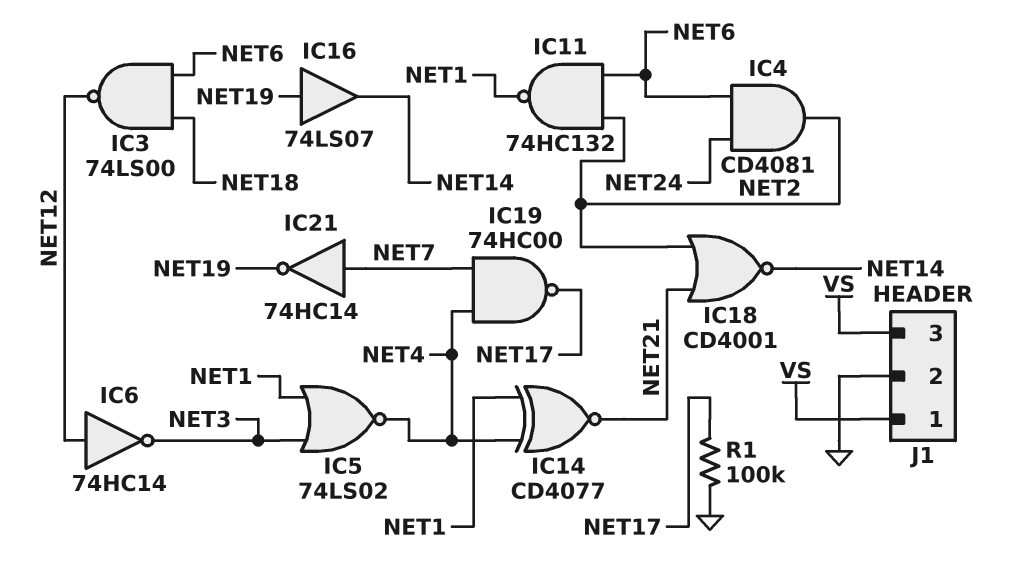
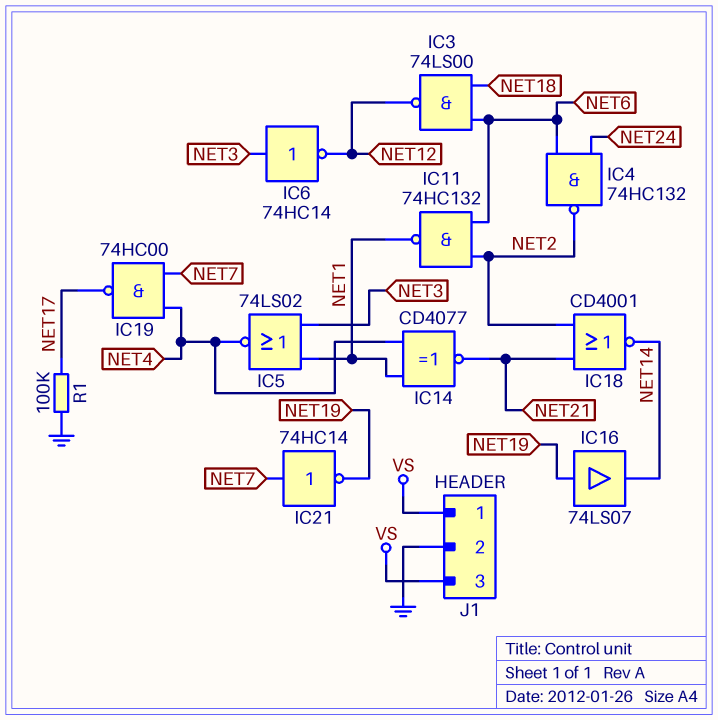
IC4: AND CD4081 (in NET6, in NET24, out NET2) -> NAND 74HC132 (in NET6, in NET24, out NET2)
IC6: NOT 74HC14 (in NET12, out NET3) -> NOT 74HC14 (in NET3, out NET12)

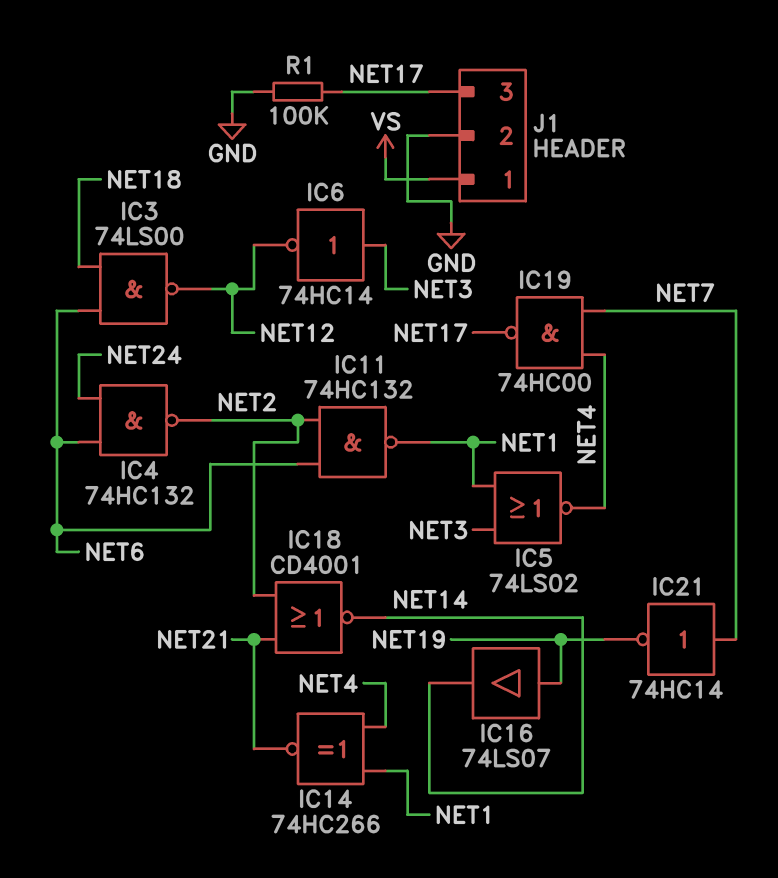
IC14: XNOR CD4077 (in NET1, in NET4, out NET21) -> XNOR 74HC266 (in NET1, in NET4, out NET21)
J1 pin 3: VS -> NET17

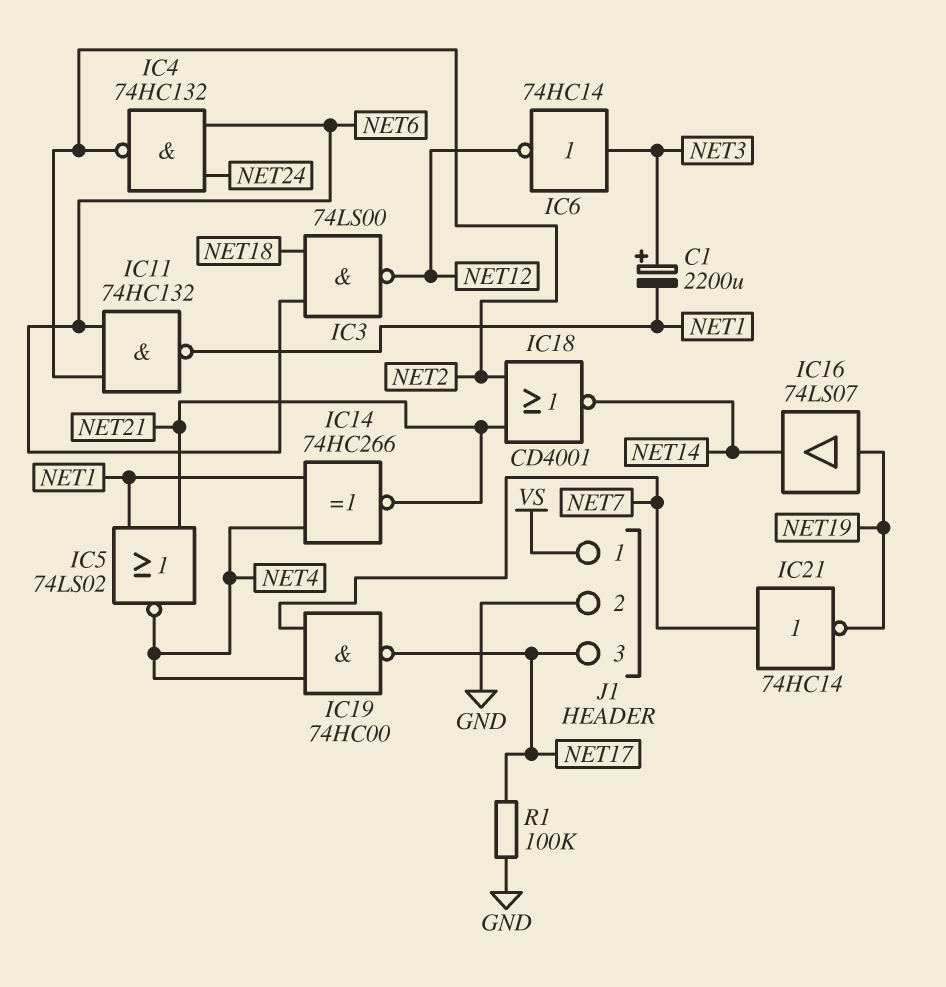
C1: none -> 2200uF (plus NET3, minus NET1)
IC5: NOR 74LS02 (in NET1, in NET3, out NET4) -> NOR 74LS02 (in NET1, in NET21, out NET4)

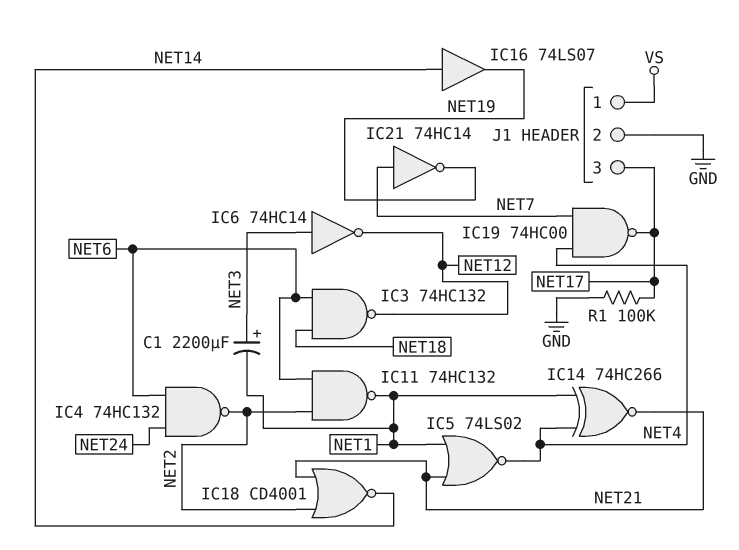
IC3: NAND 74LS00 (in NET6, in NET18, out NET12) -> NAND 74HC132 (in NET6, in NET18, out NET12)
IC16: buffer 74LS07 (in NET19, out NET14) -> buffer 74LS07 (in NET14, out NET19)

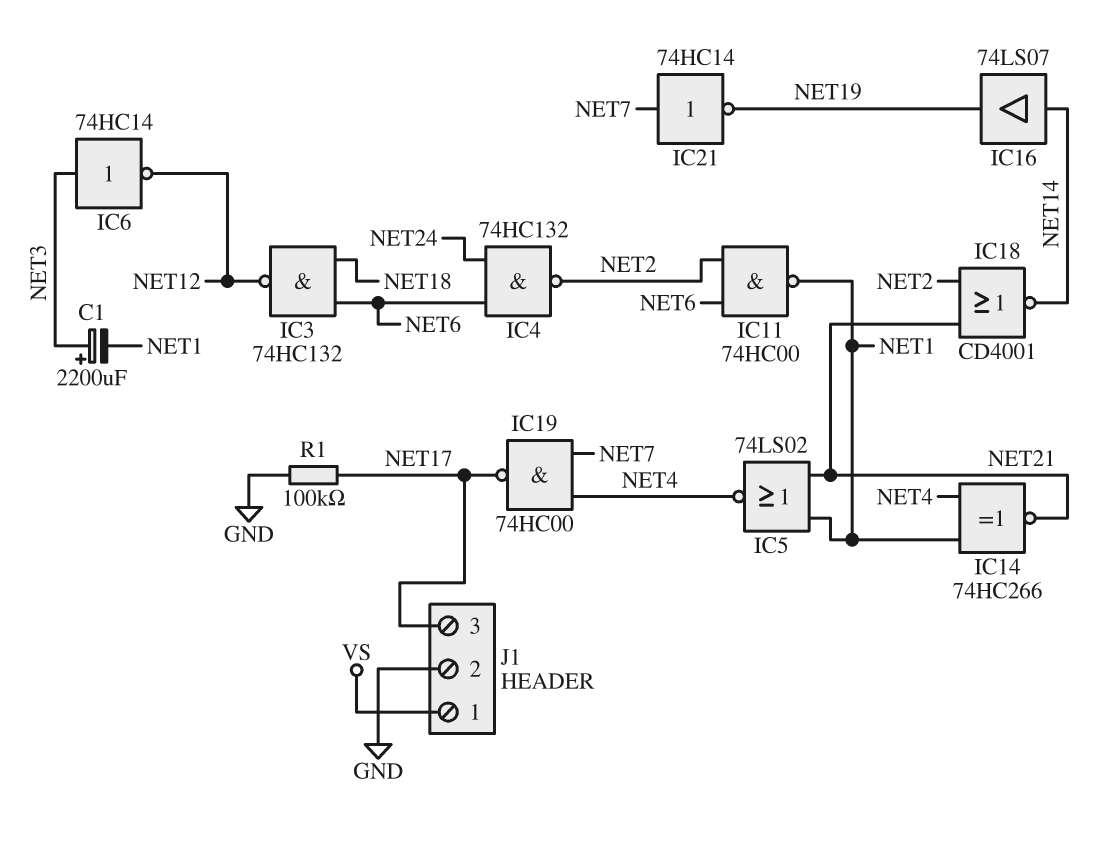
IC11: NAND 74HC132 (in NET2, in NET6, out NET1) -> NAND 74HC00 (in NET2, in NET6, out NET1)

